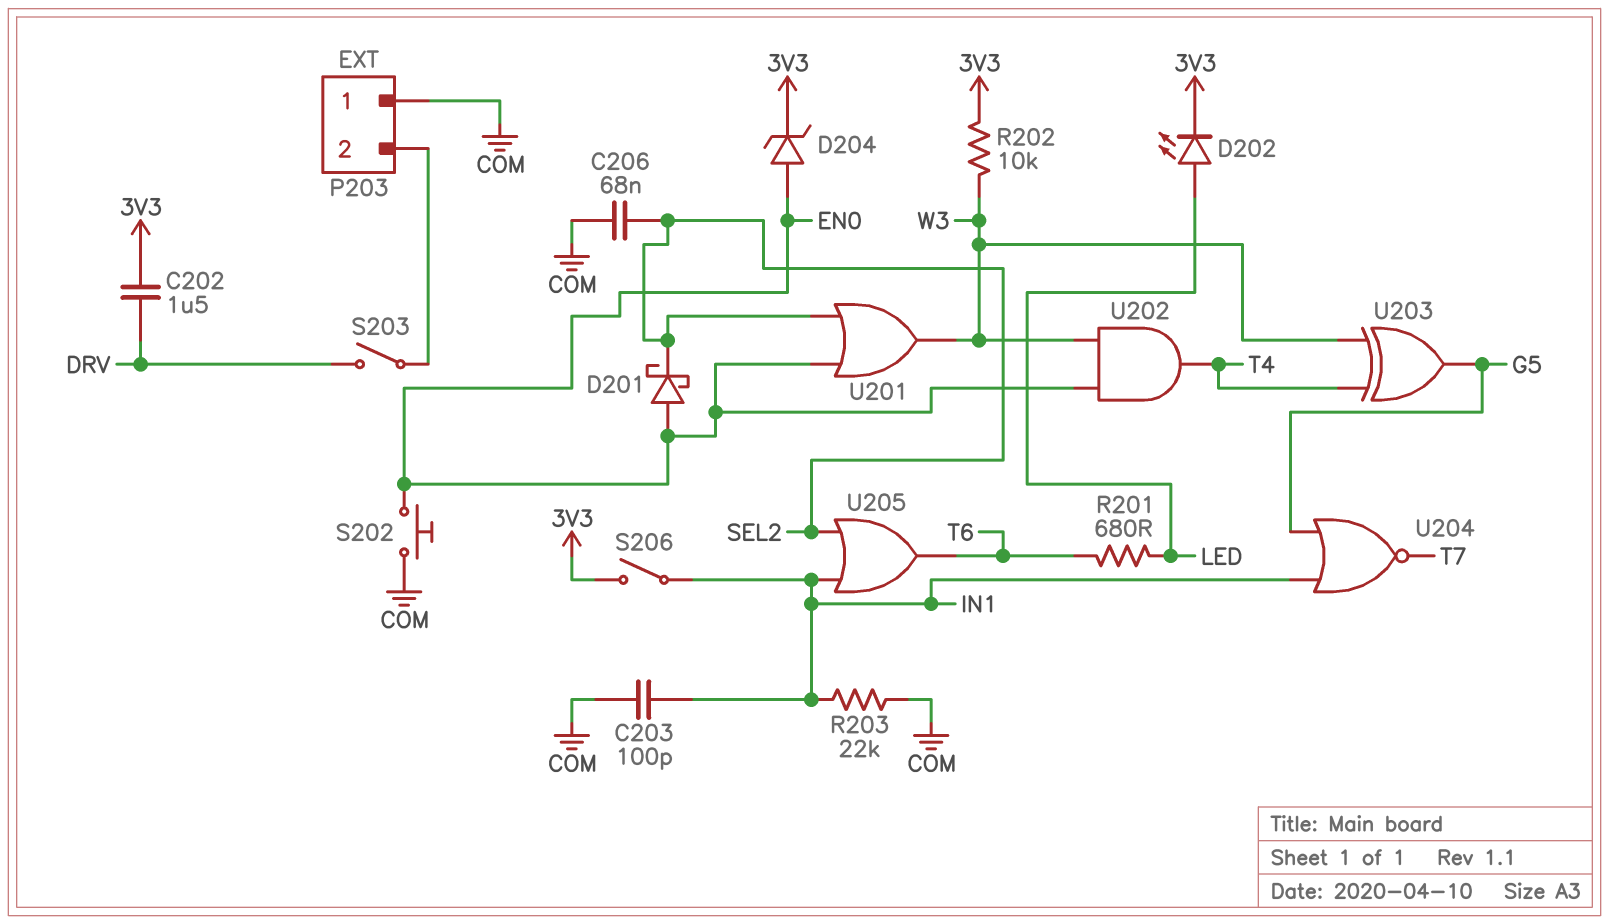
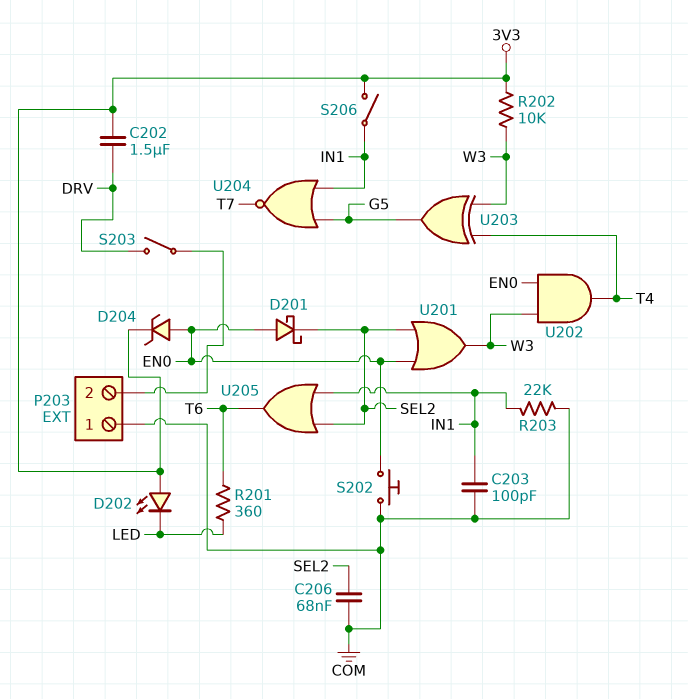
D202: LED (A LED, K 3V3) -> LED (A 3V3, K LED)
R201: 680 (LED, T6) -> 360 (LED, T6)

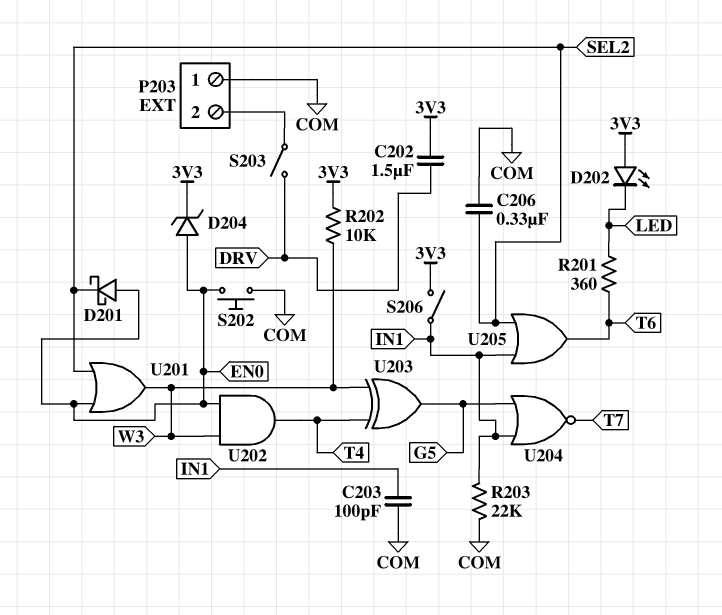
C206: 68nF (COM, SEL2) -> 330nF (COM, SEL2)

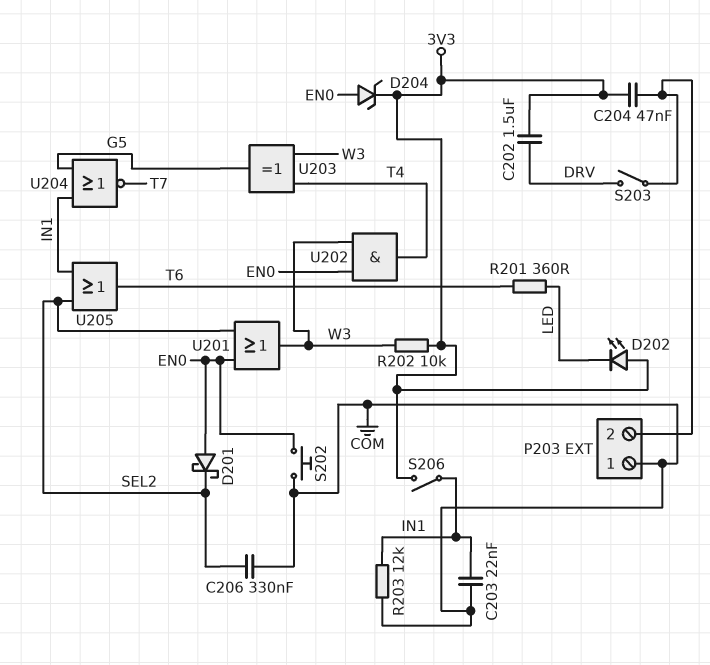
C203: 100pF (COM, IN1) -> 22nF (COM, IN1)
C204: none -> 47nF (3V3, P203/2)
R203: 22k (COM, IN1) -> 12k (COM, IN1)

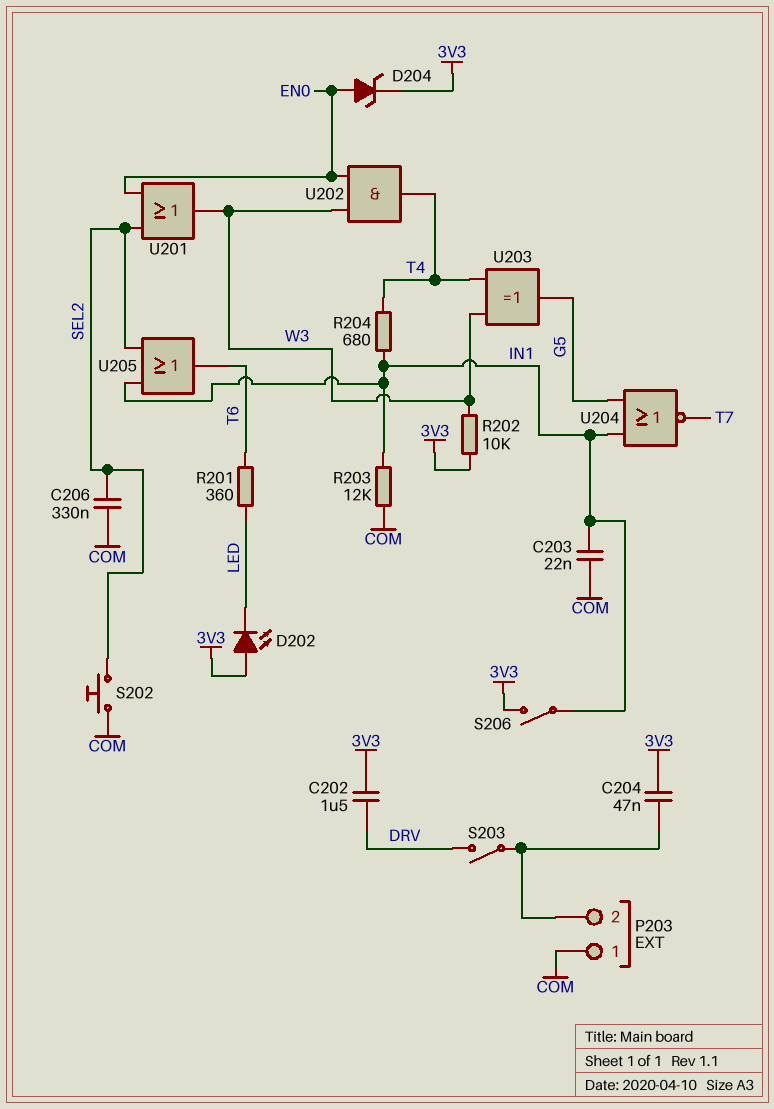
D201: schottky (A EN0, K SEL2) -> none
R204: none -> 680 (IN1, T4)
S202: button (COM, EN0) -> button (COM, SEL2)

